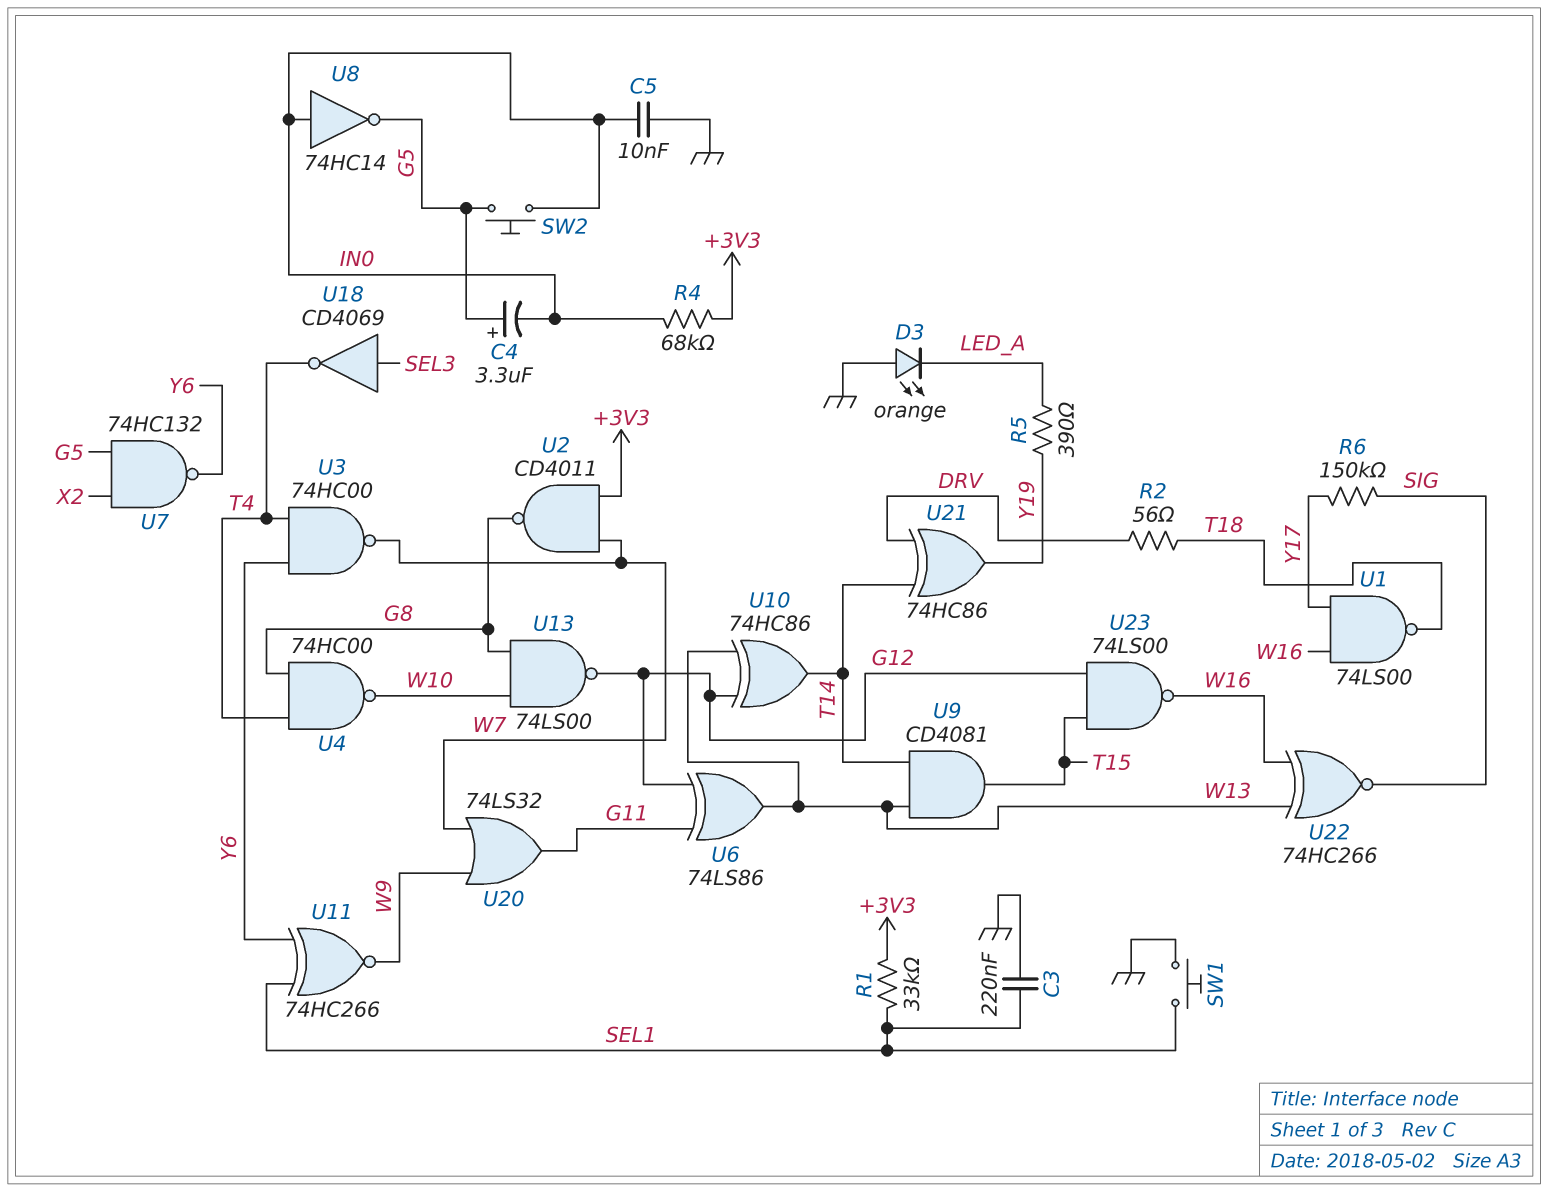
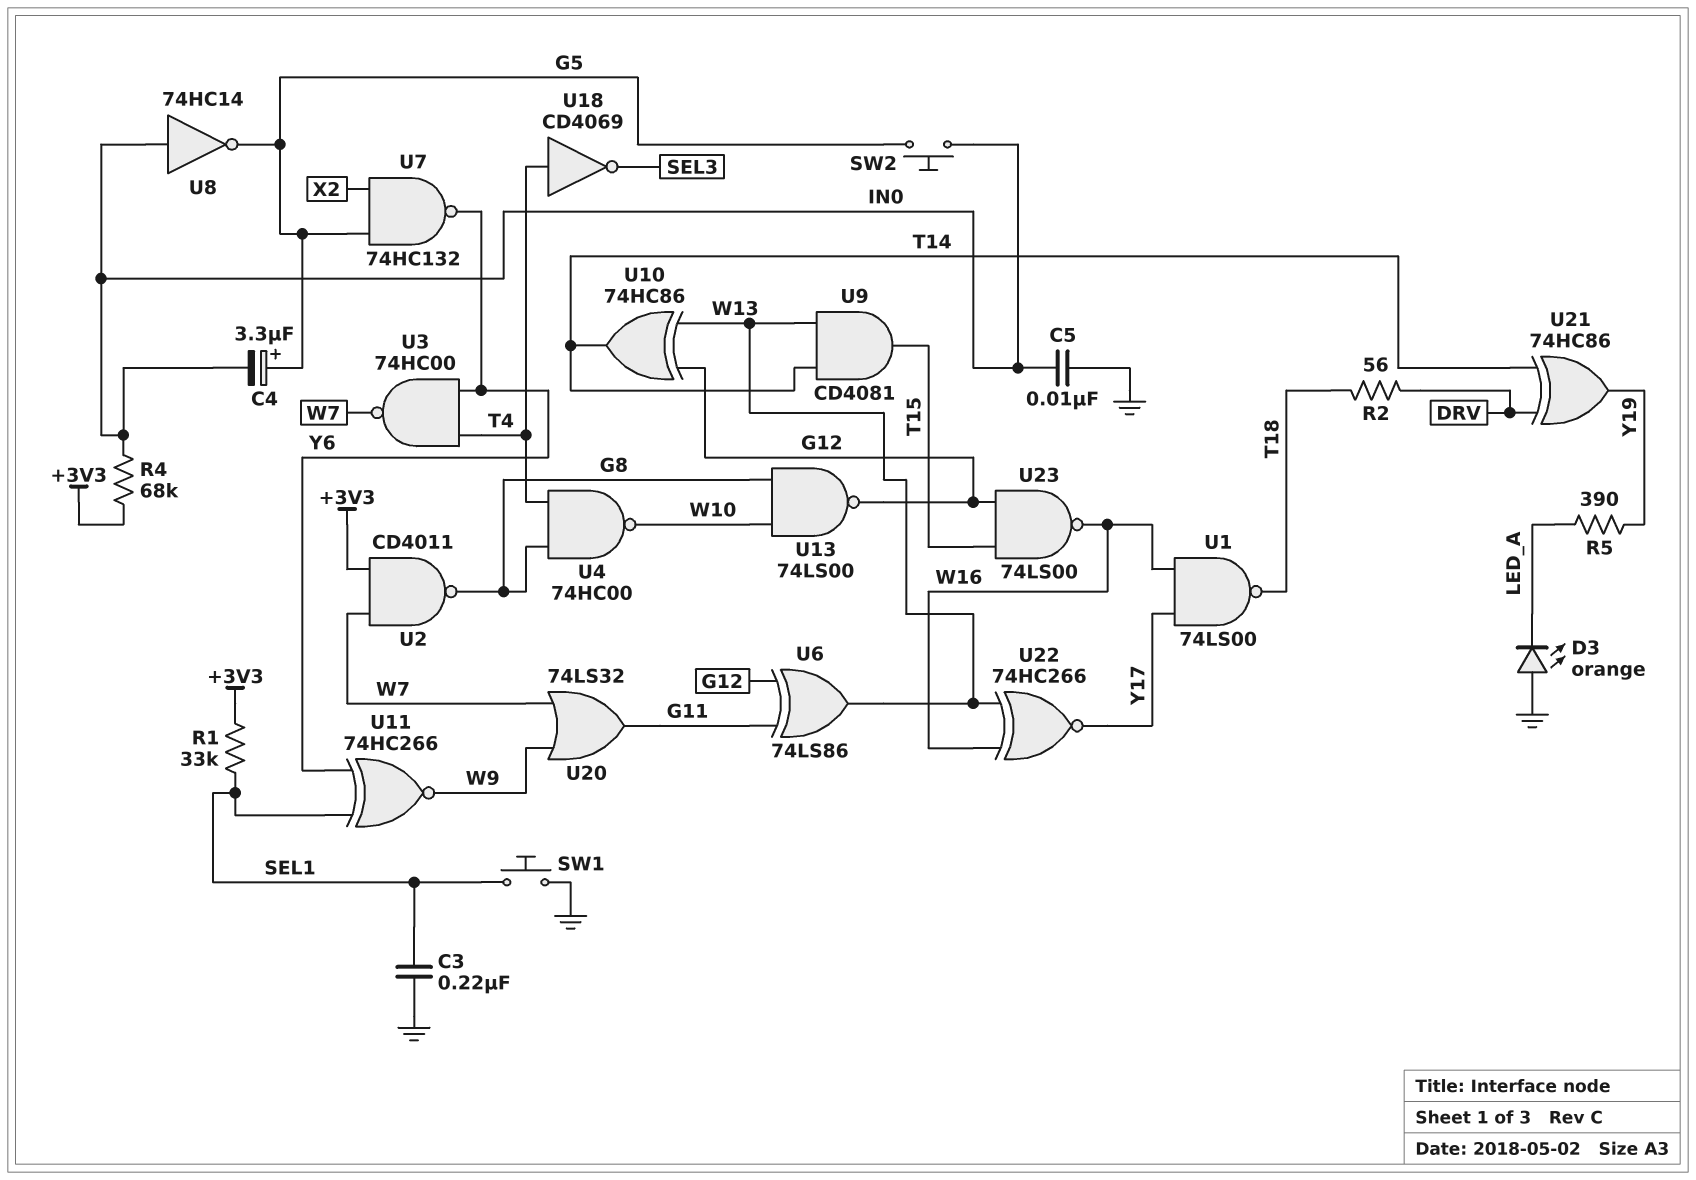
R6: 150k (SIG, Y17) -> none
U18: NOT CD4069 (in SEL3, out T4) -> NOT CD4069 (in T4, out SEL3)
U22: XNOR 74HC266 (in W13, in W16, out SIG) -> XNOR 74HC266 (in W13, in W16, out Y17)

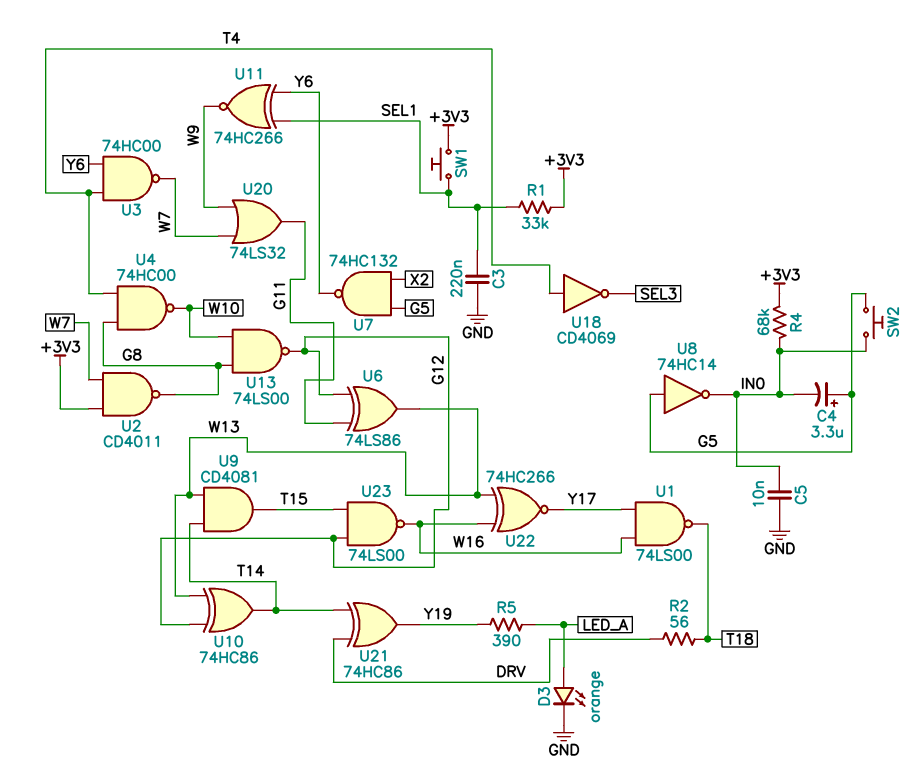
D3: LED orange (A GND, K LED_A) -> LED orange (A LED_A, K GND)
SW1: button (GND, SEL1) -> button (+3V3, SEL1)
U8: NOT 74HC14 (in IN0, out G5) -> NOT 74HC14 (in G5, out IN0)

